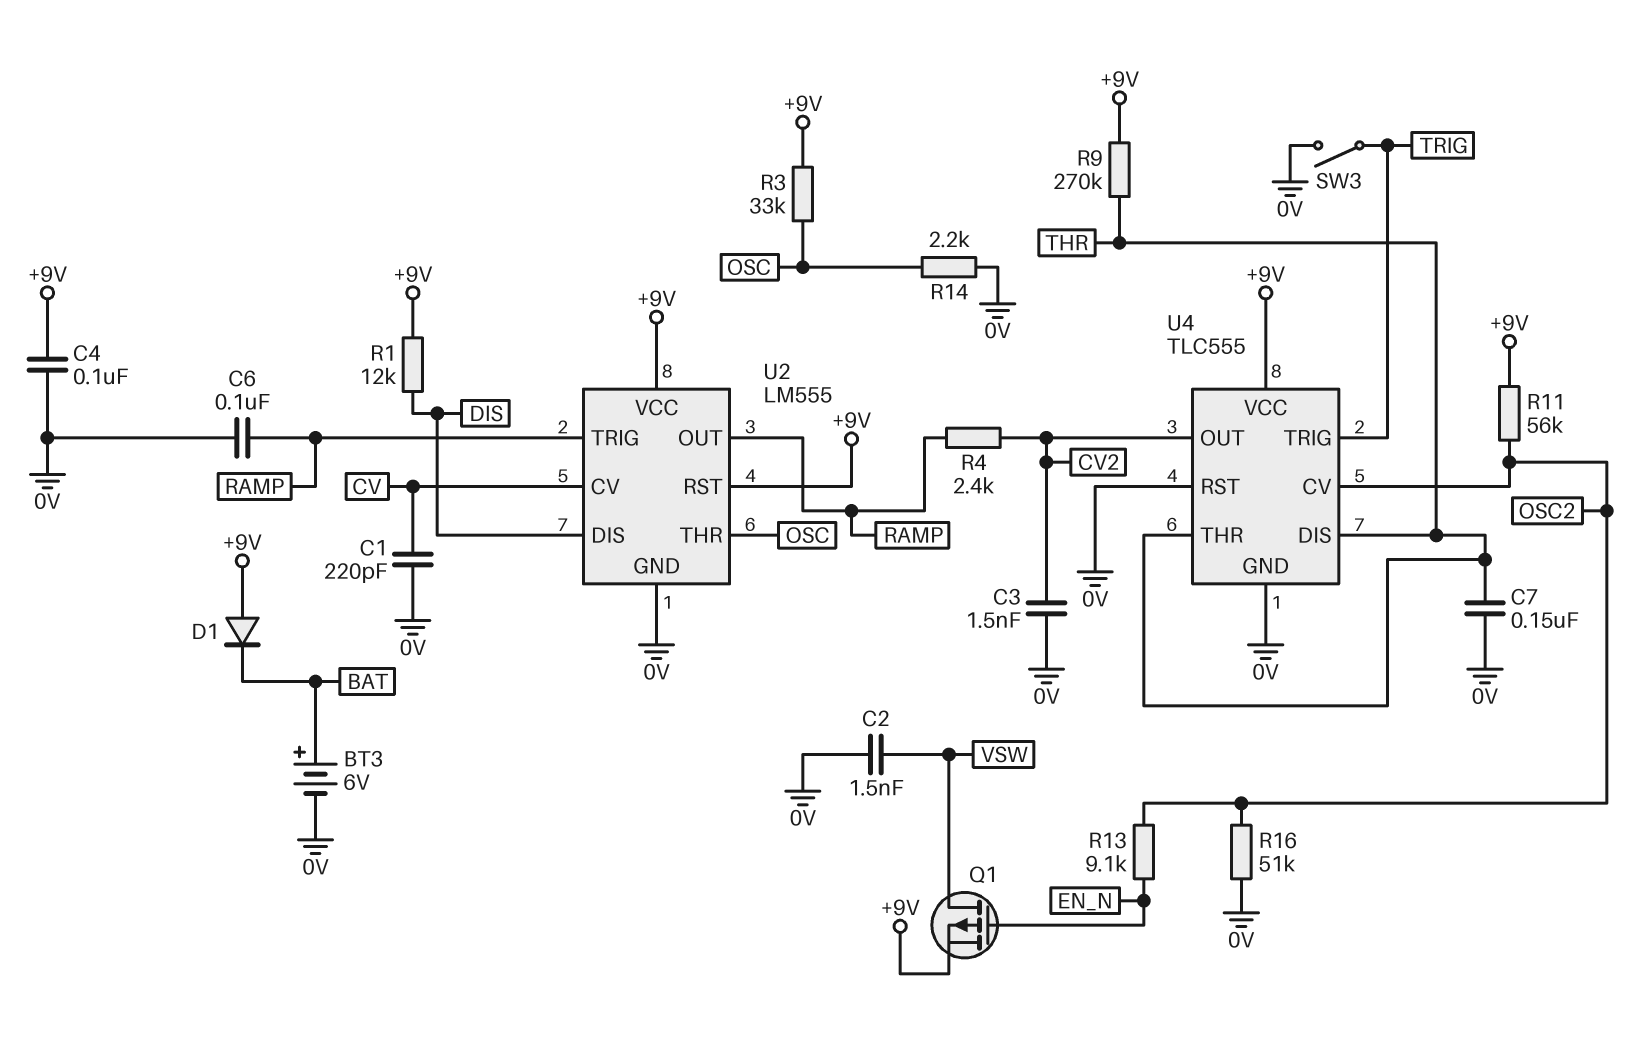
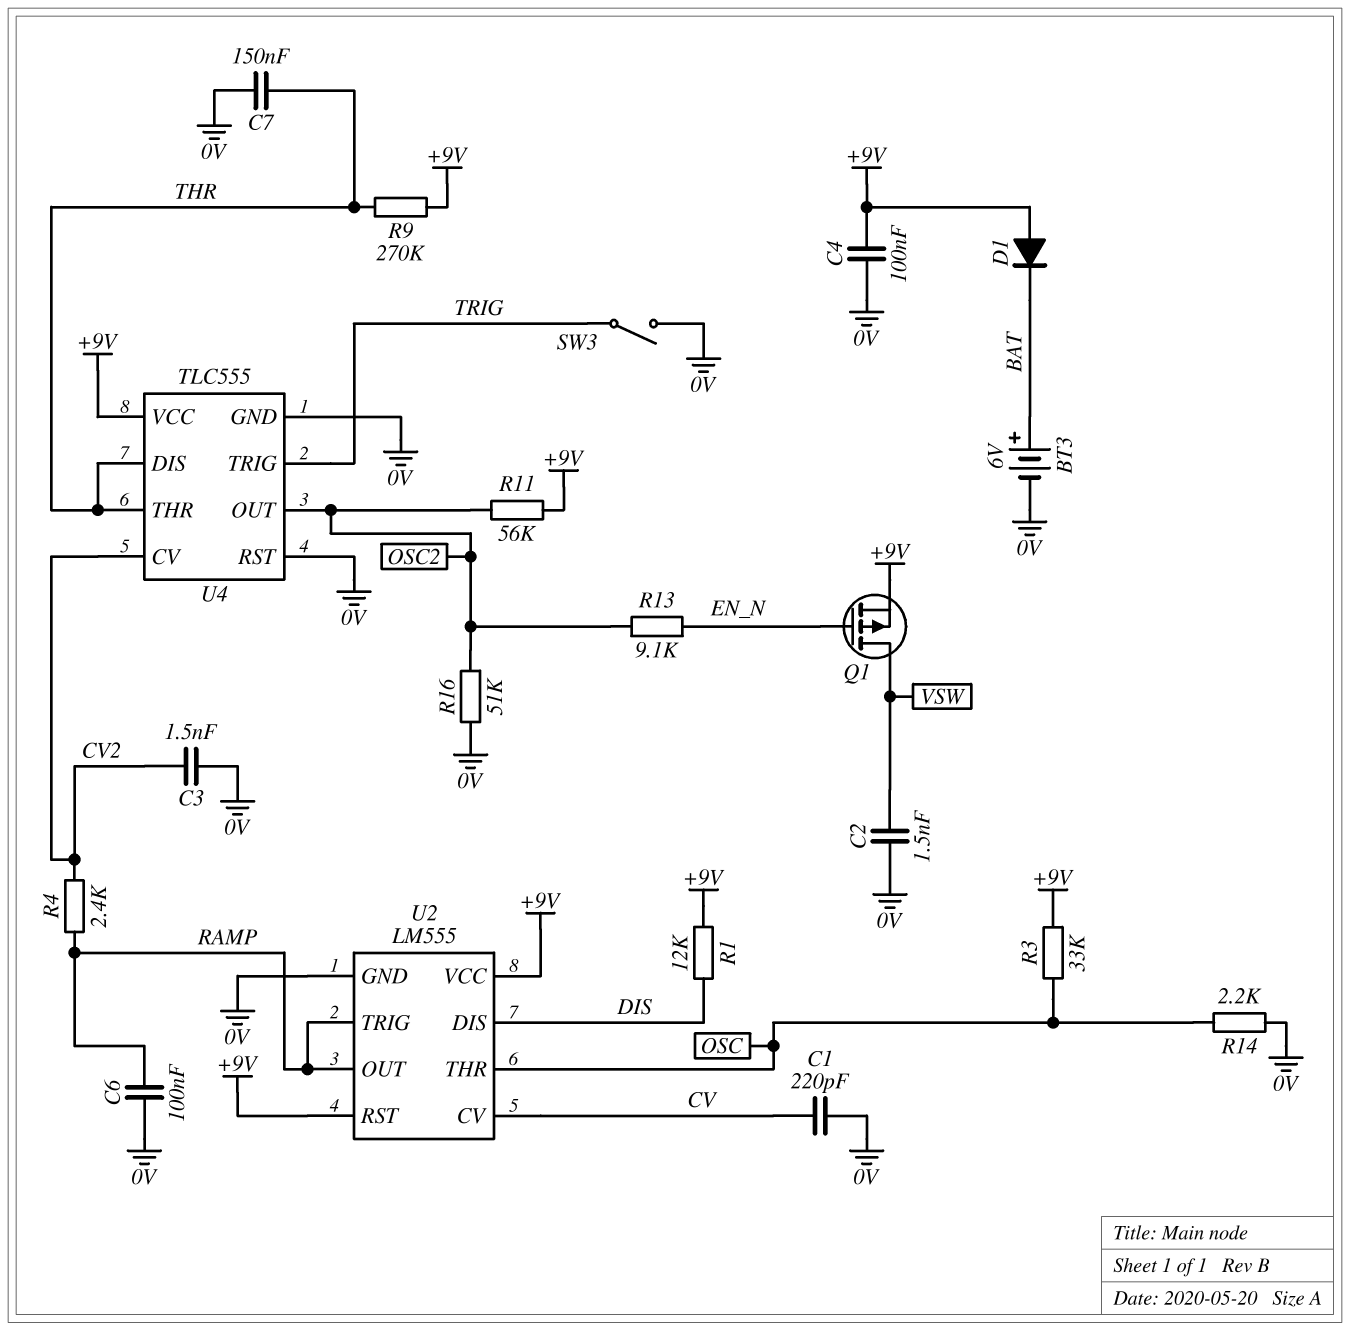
U4 pin CV: OSC2 -> CV2
U4 pin OUT: CV2 -> OSC2

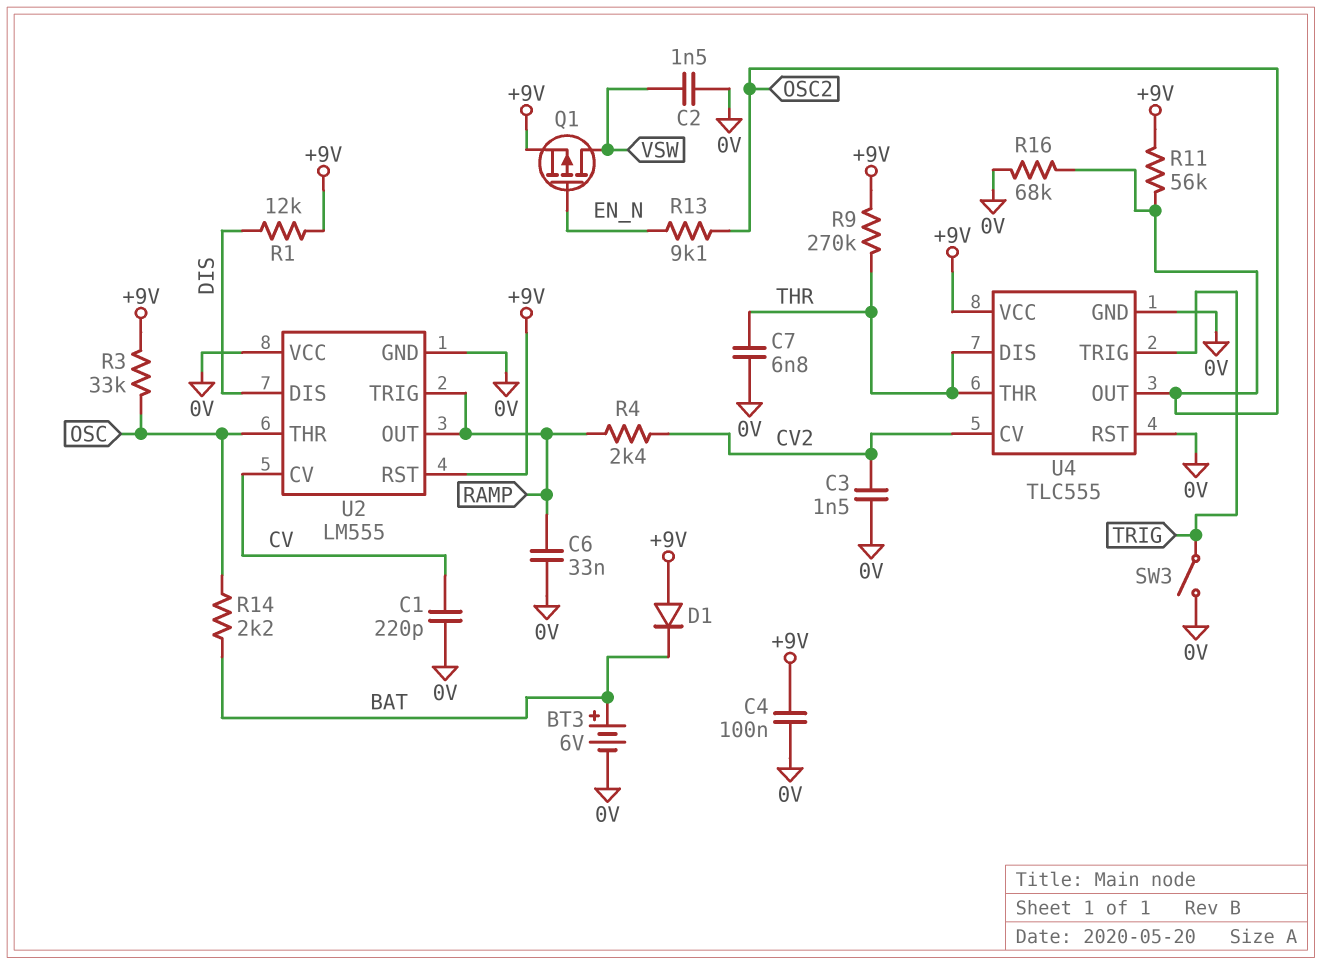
C6: 100nF (0V, RAMP) -> 33nF (0V, RAMP)
C7: 150nF (0V, THR) -> 6.8nF (0V, THR)
R14: 2.2k (0V, OSC) -> 2.2k (BAT, OSC)
R16: 51k (0V, OSC2) -> 68k (0V, OSC2)
U2 pin VCC: +9V -> 0V

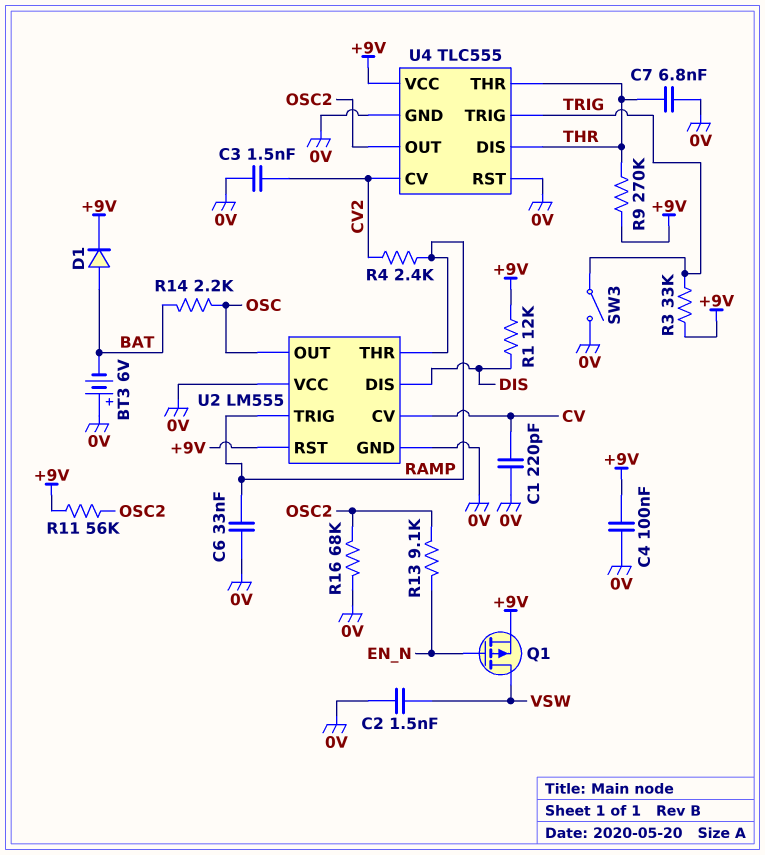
BT3: 6V (plus BAT, minus 0V) -> 6V (plus 0V, minus BAT)
D1: diode (A +9V, K BAT) -> diode (A BAT, K +9V)
R3: 33k (+9V, OSC) -> 33k (+9V, TRIG)
U2 pin OUT: RAMP -> OSC
U2 pin THR: OSC -> RAMP

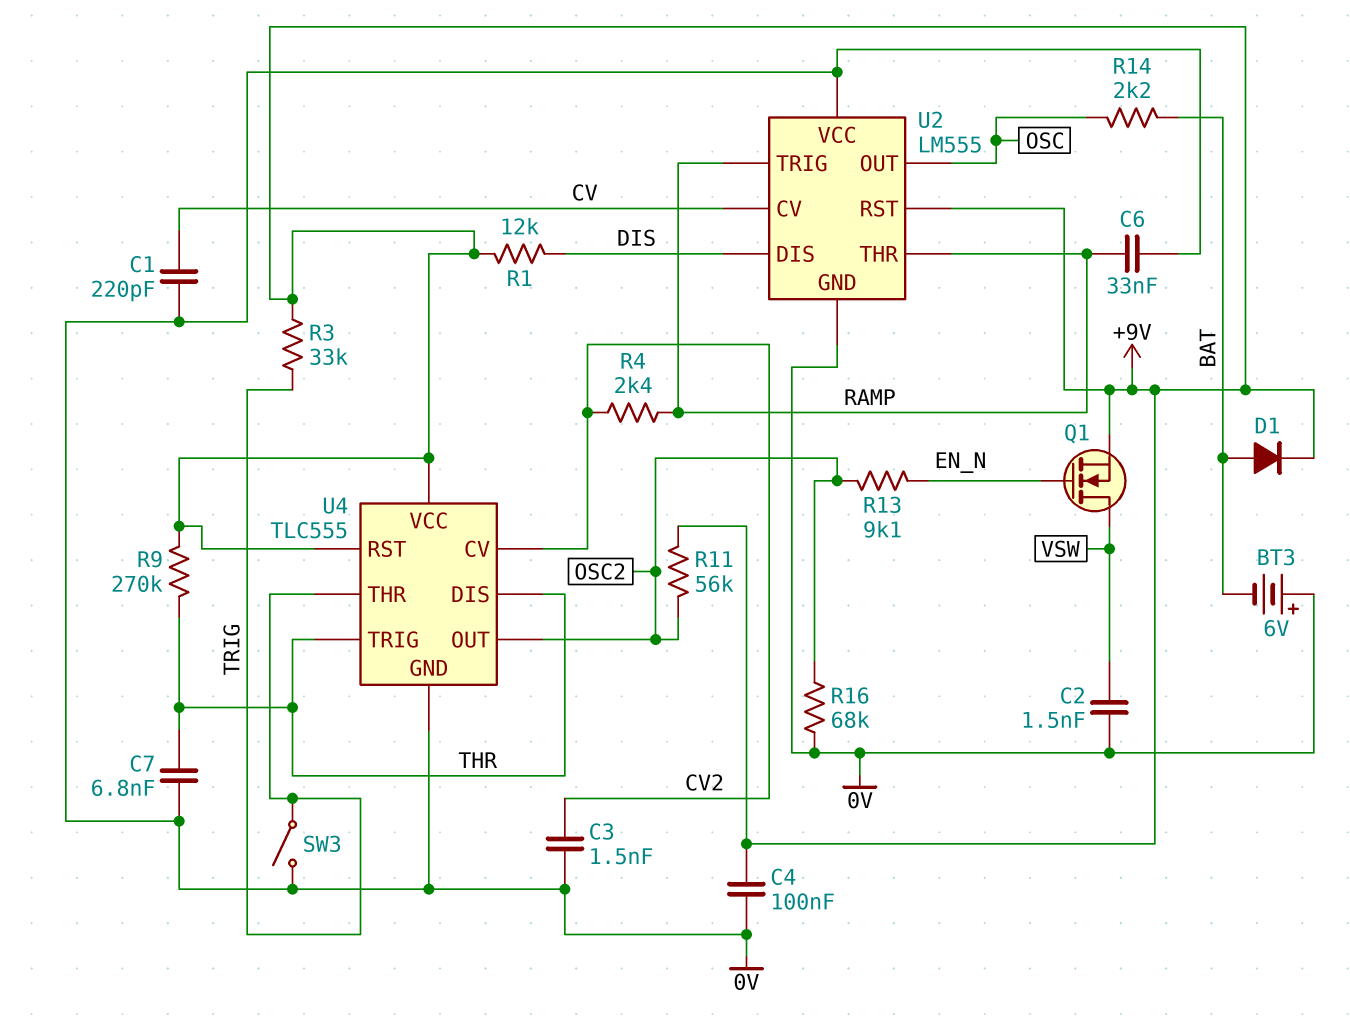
Q1: PMOS (G EN_N, D VSW, S +9V) -> NMOS (G EN_N, D VSW, S +9V)
U4 pin RST: 0V -> +9V
U4 pin THR: THR -> TRIG
U4 pin TRIG: TRIG -> THR

